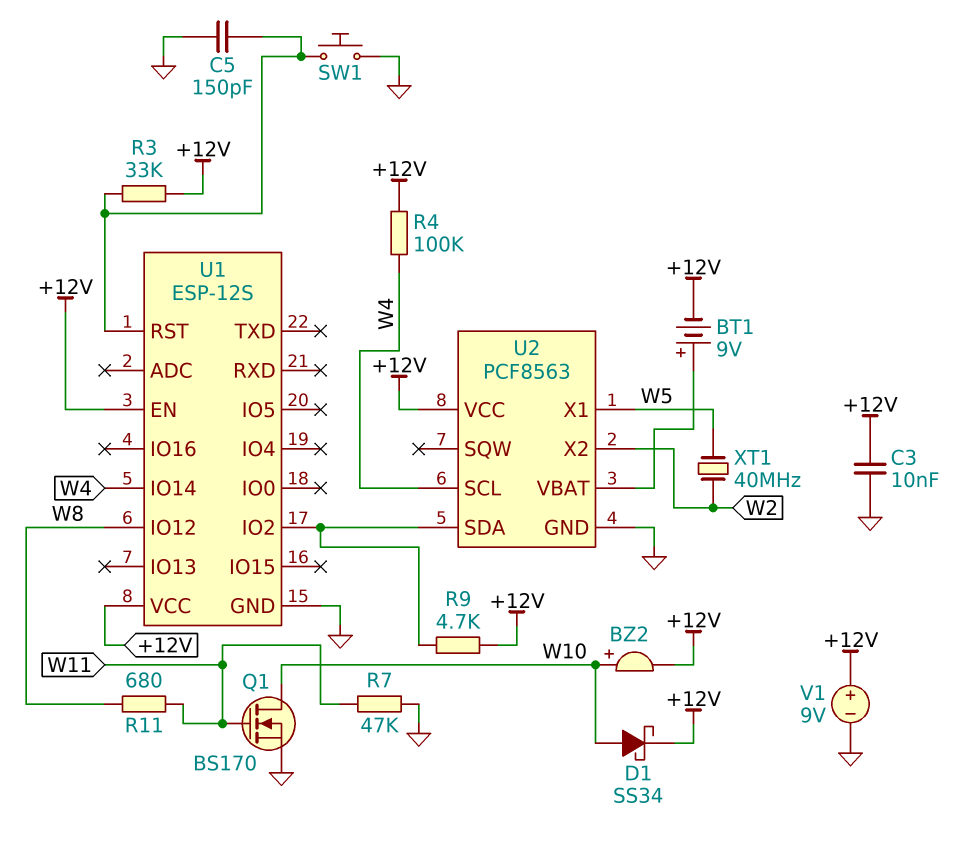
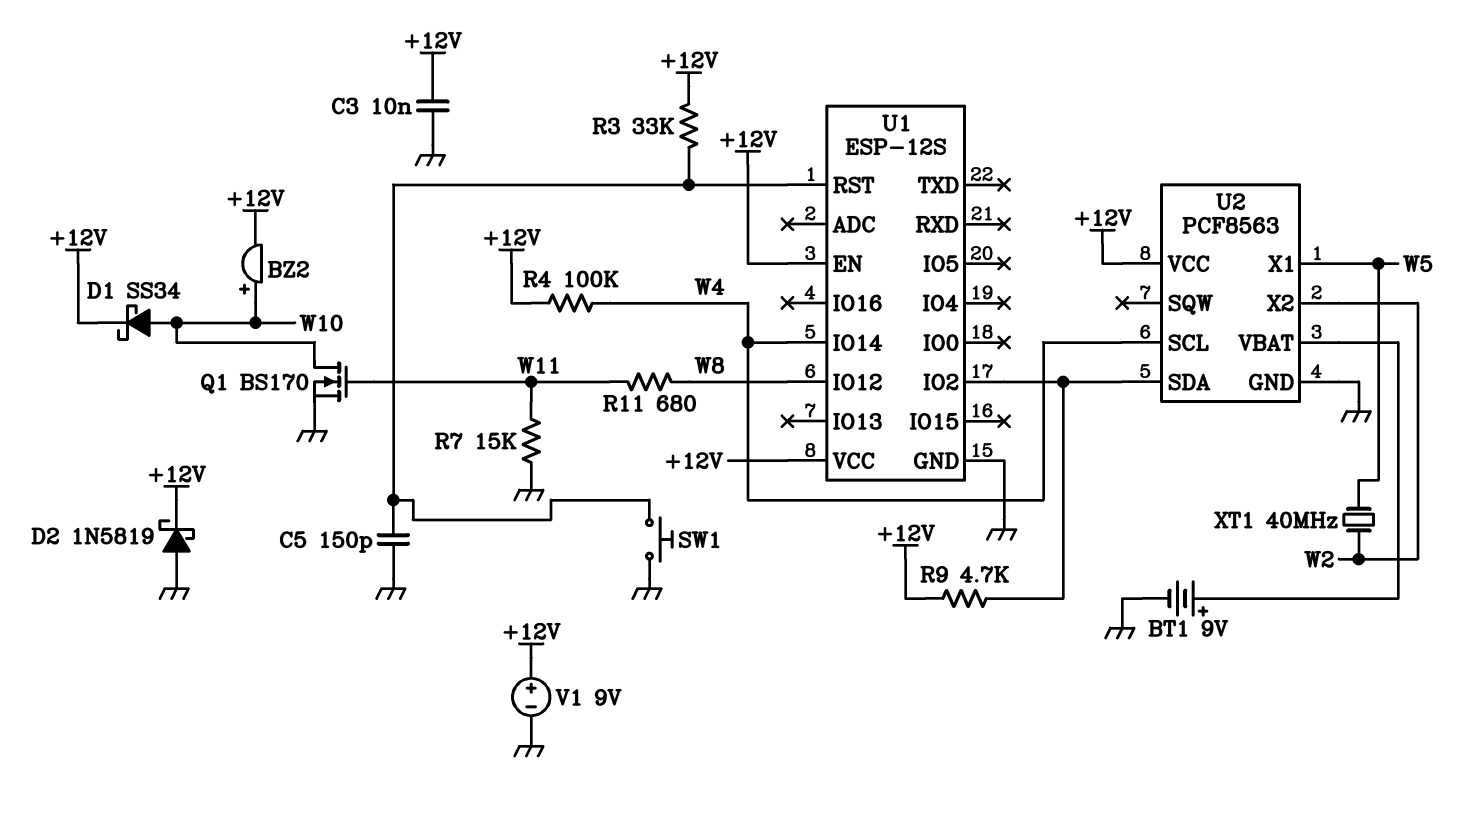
BT1: 9V (plus U2/VBAT, minus +12V) -> 9V (plus U2/VBAT, minus GND)
D2: none -> schottky 1N5819 (A GND, K +12V)
R7: 47k (GND, W11) -> 15k (GND, W11)

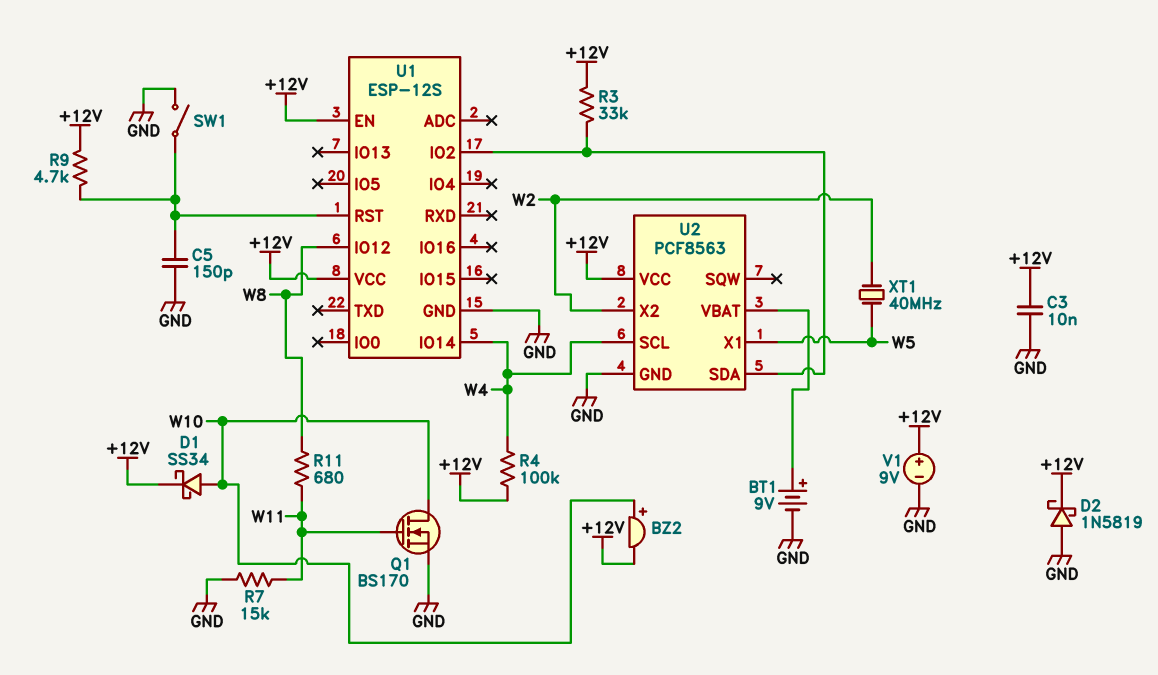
R3: 33k (+12V, U1/RST) -> 33k (+12V, U1/IO2)
R9: 4.7k (+12V, U1/IO2) -> 4.7k (+12V, U1/RST)
SW1: button (GND, U1/RST) -> switch (GND, U1/RST)

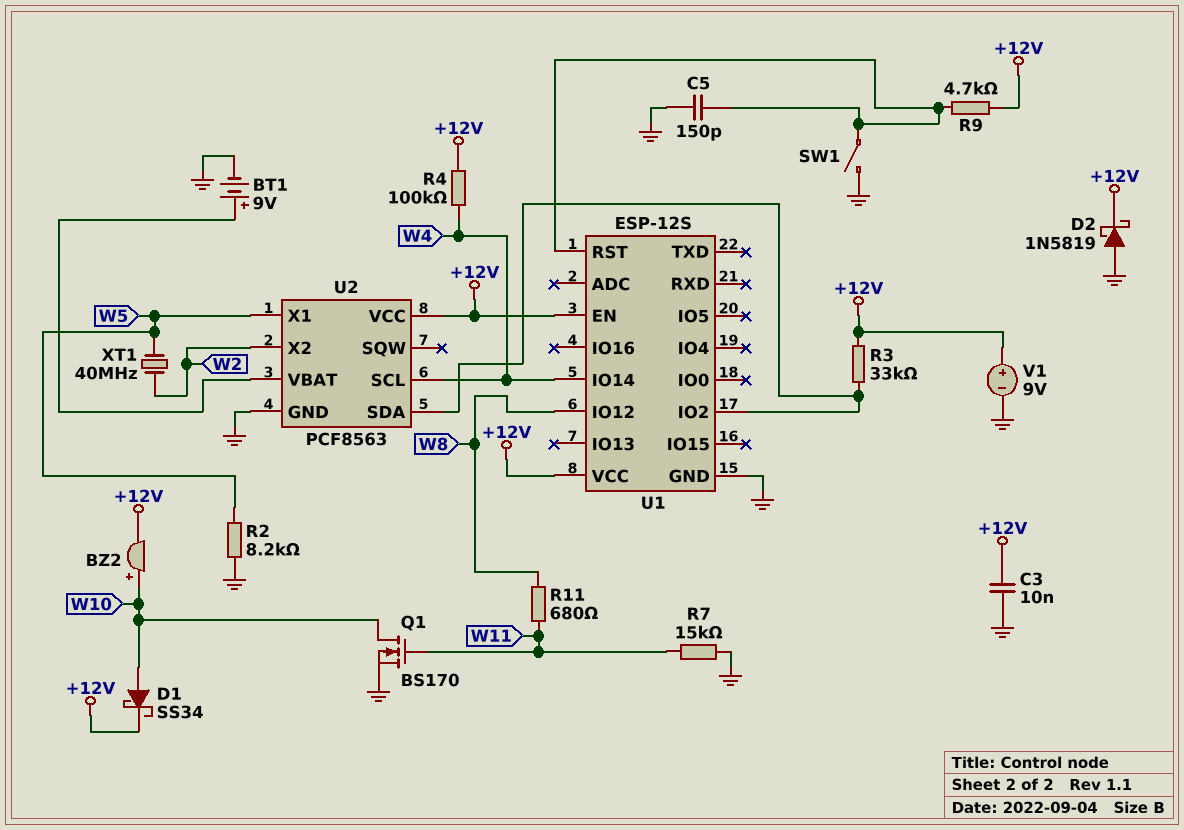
R2: none -> 8.2k (GND, W5)

